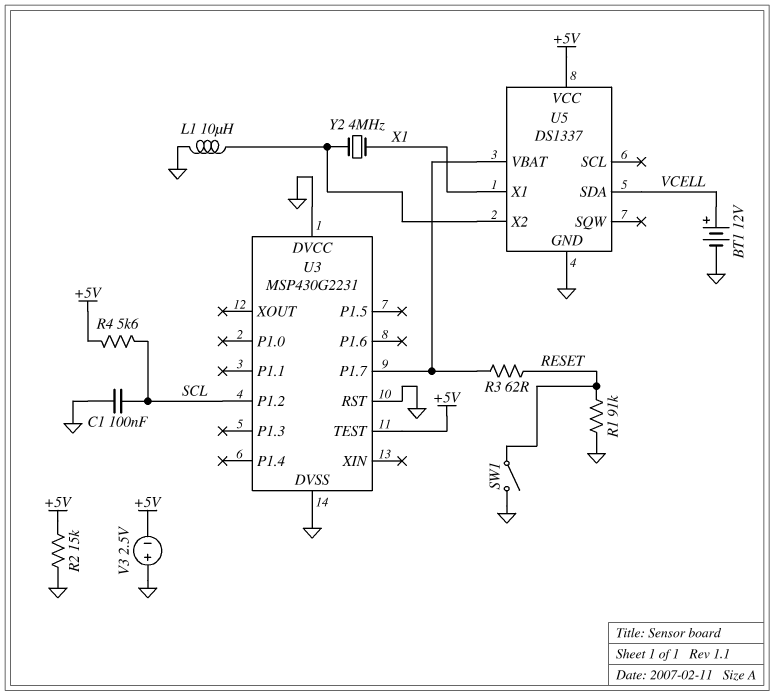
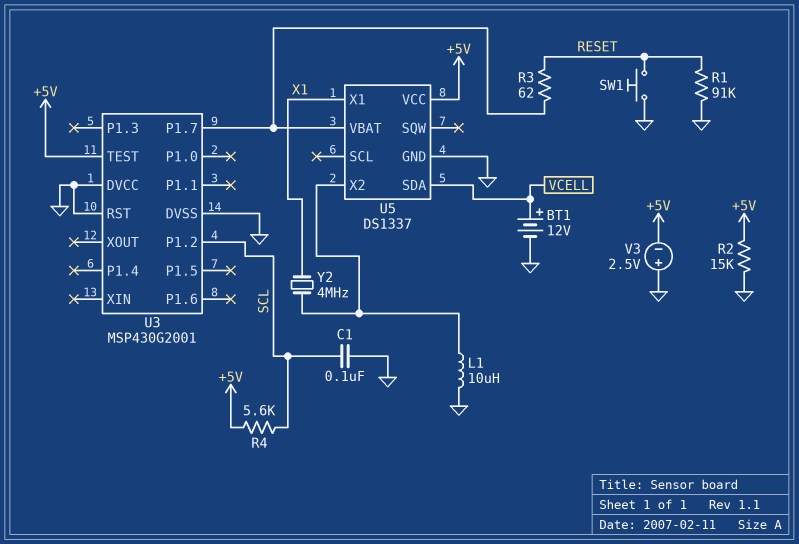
SW1: switch (GND, RESET) -> button (GND, RESET)
U3: MSP430G2231 -> MSP430G2001

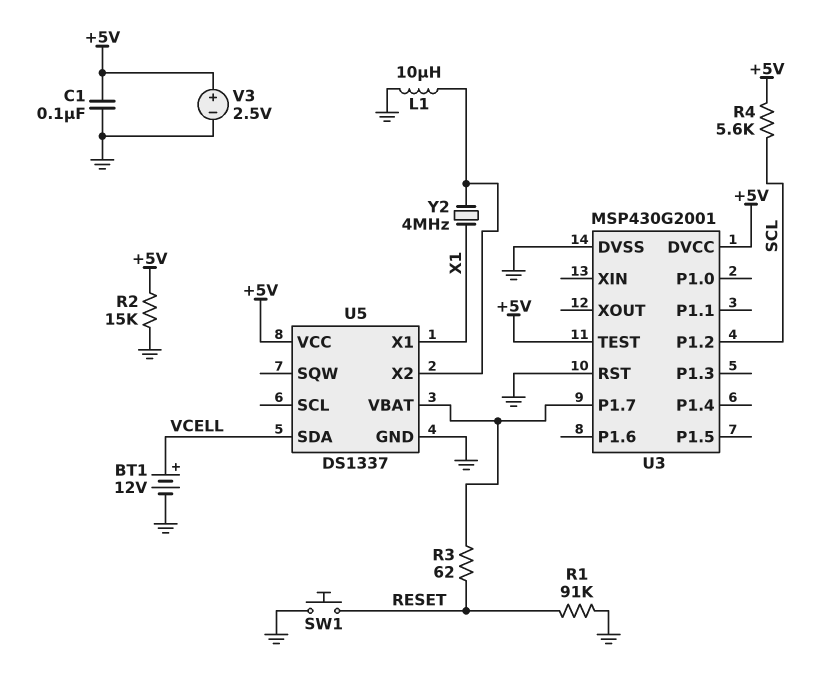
C1: 100nF (GND, SCL) -> 100nF (+5V, GND)
U3 pin DVCC: GND -> +5V
V3: 2.5V (plus GND, minus +5V) -> 2.5V (plus +5V, minus GND)

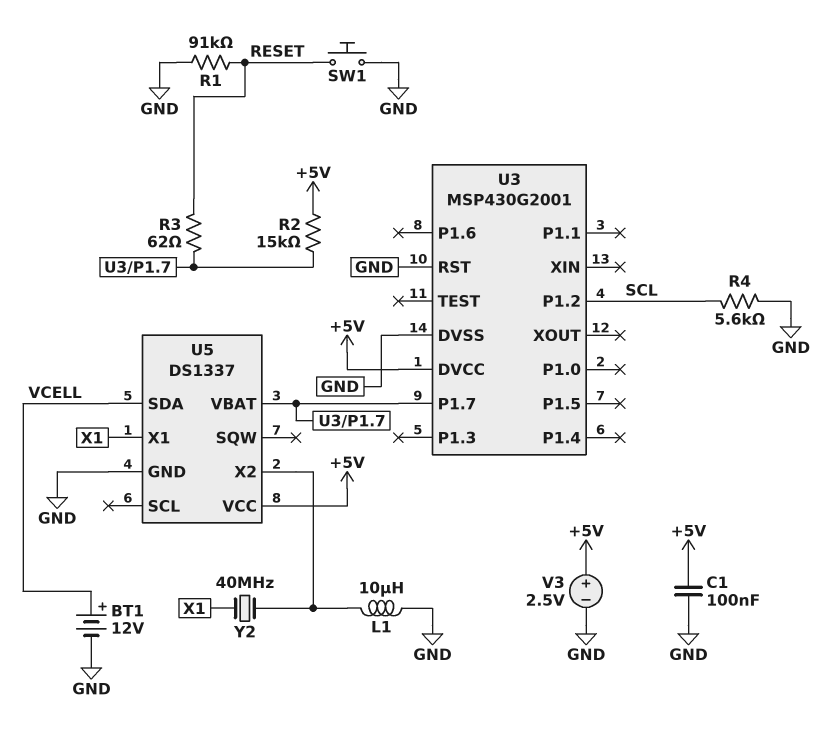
R2: 15k (+5V, GND) -> 15k (+5V, U3/P1.7)
R4: 5.6k (+5V, SCL) -> 5.6k (GND, SCL)
U3 pin TEST: +5V -> none
Y2: 4MHz (U5/X2, X1) -> 40MHz (U5/X2, X1)

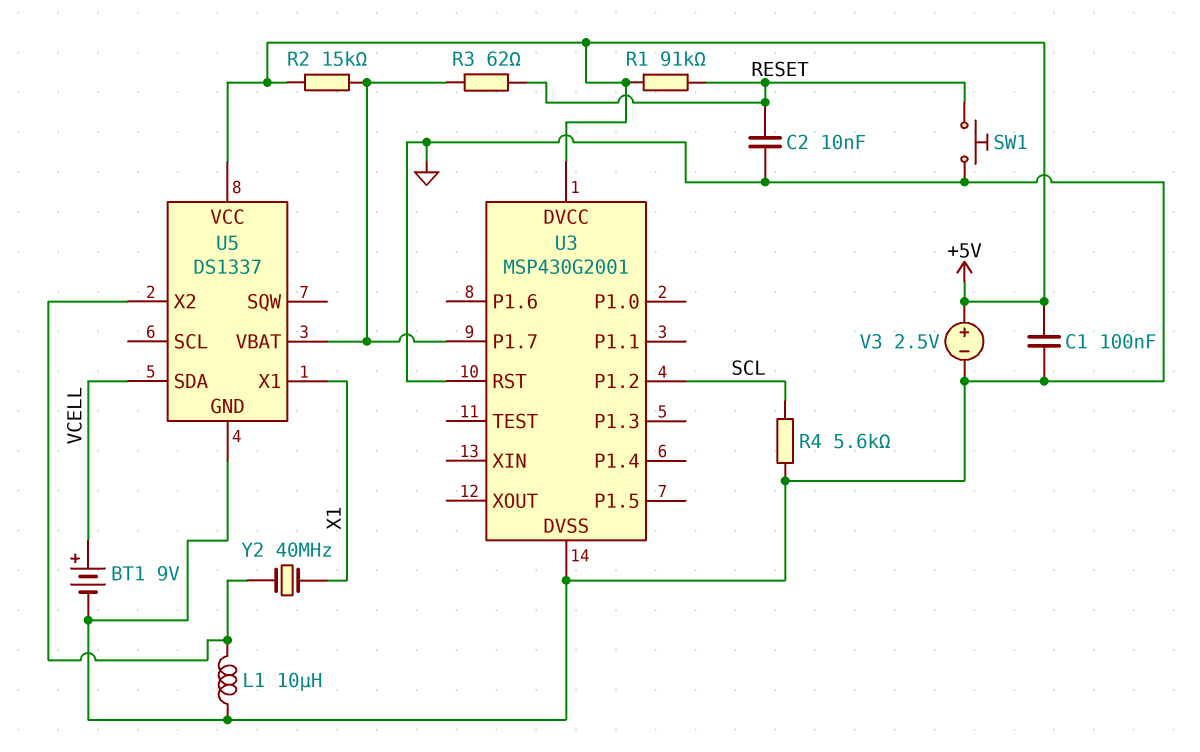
BT1: 12V (plus VCELL, minus GND) -> 9V (plus VCELL, minus GND)
C2: none -> 10nF (GND, RESET)
R1: 91k (GND, RESET) -> 91k (+5V, RESET)

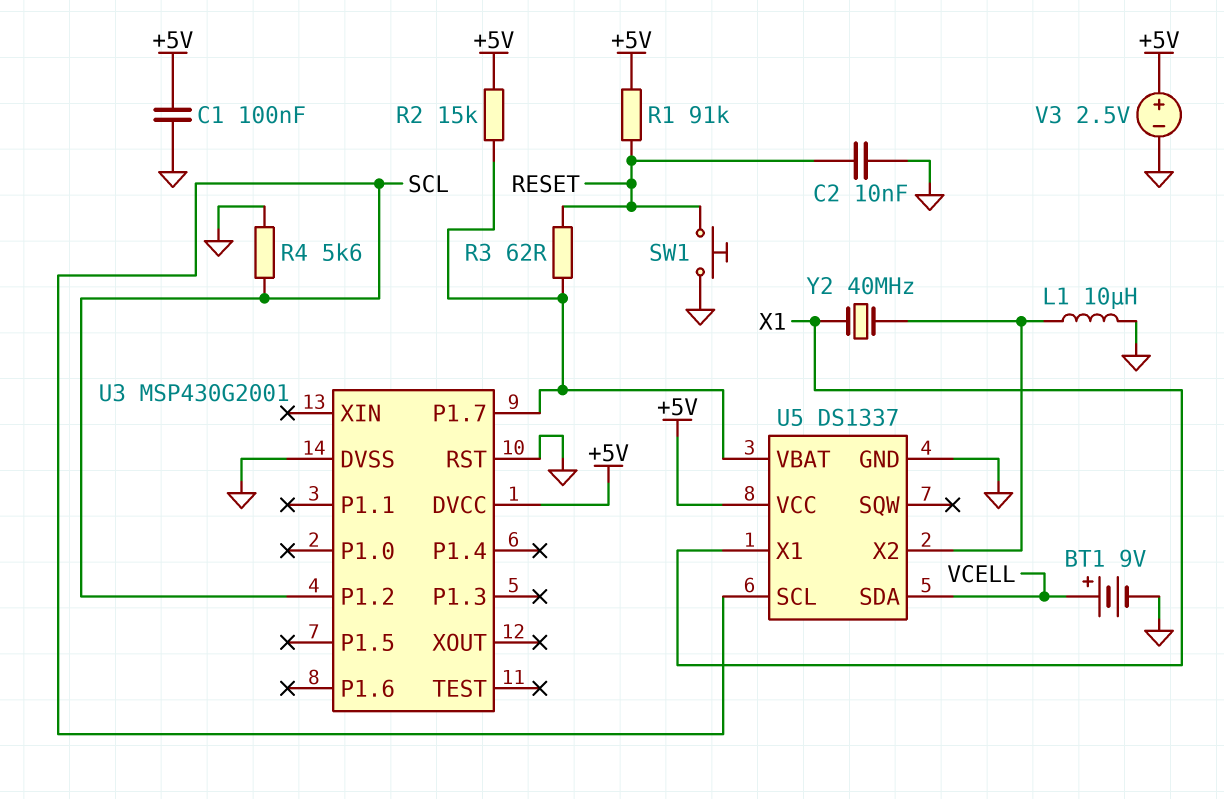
U5 pin SCL: none -> SCL

